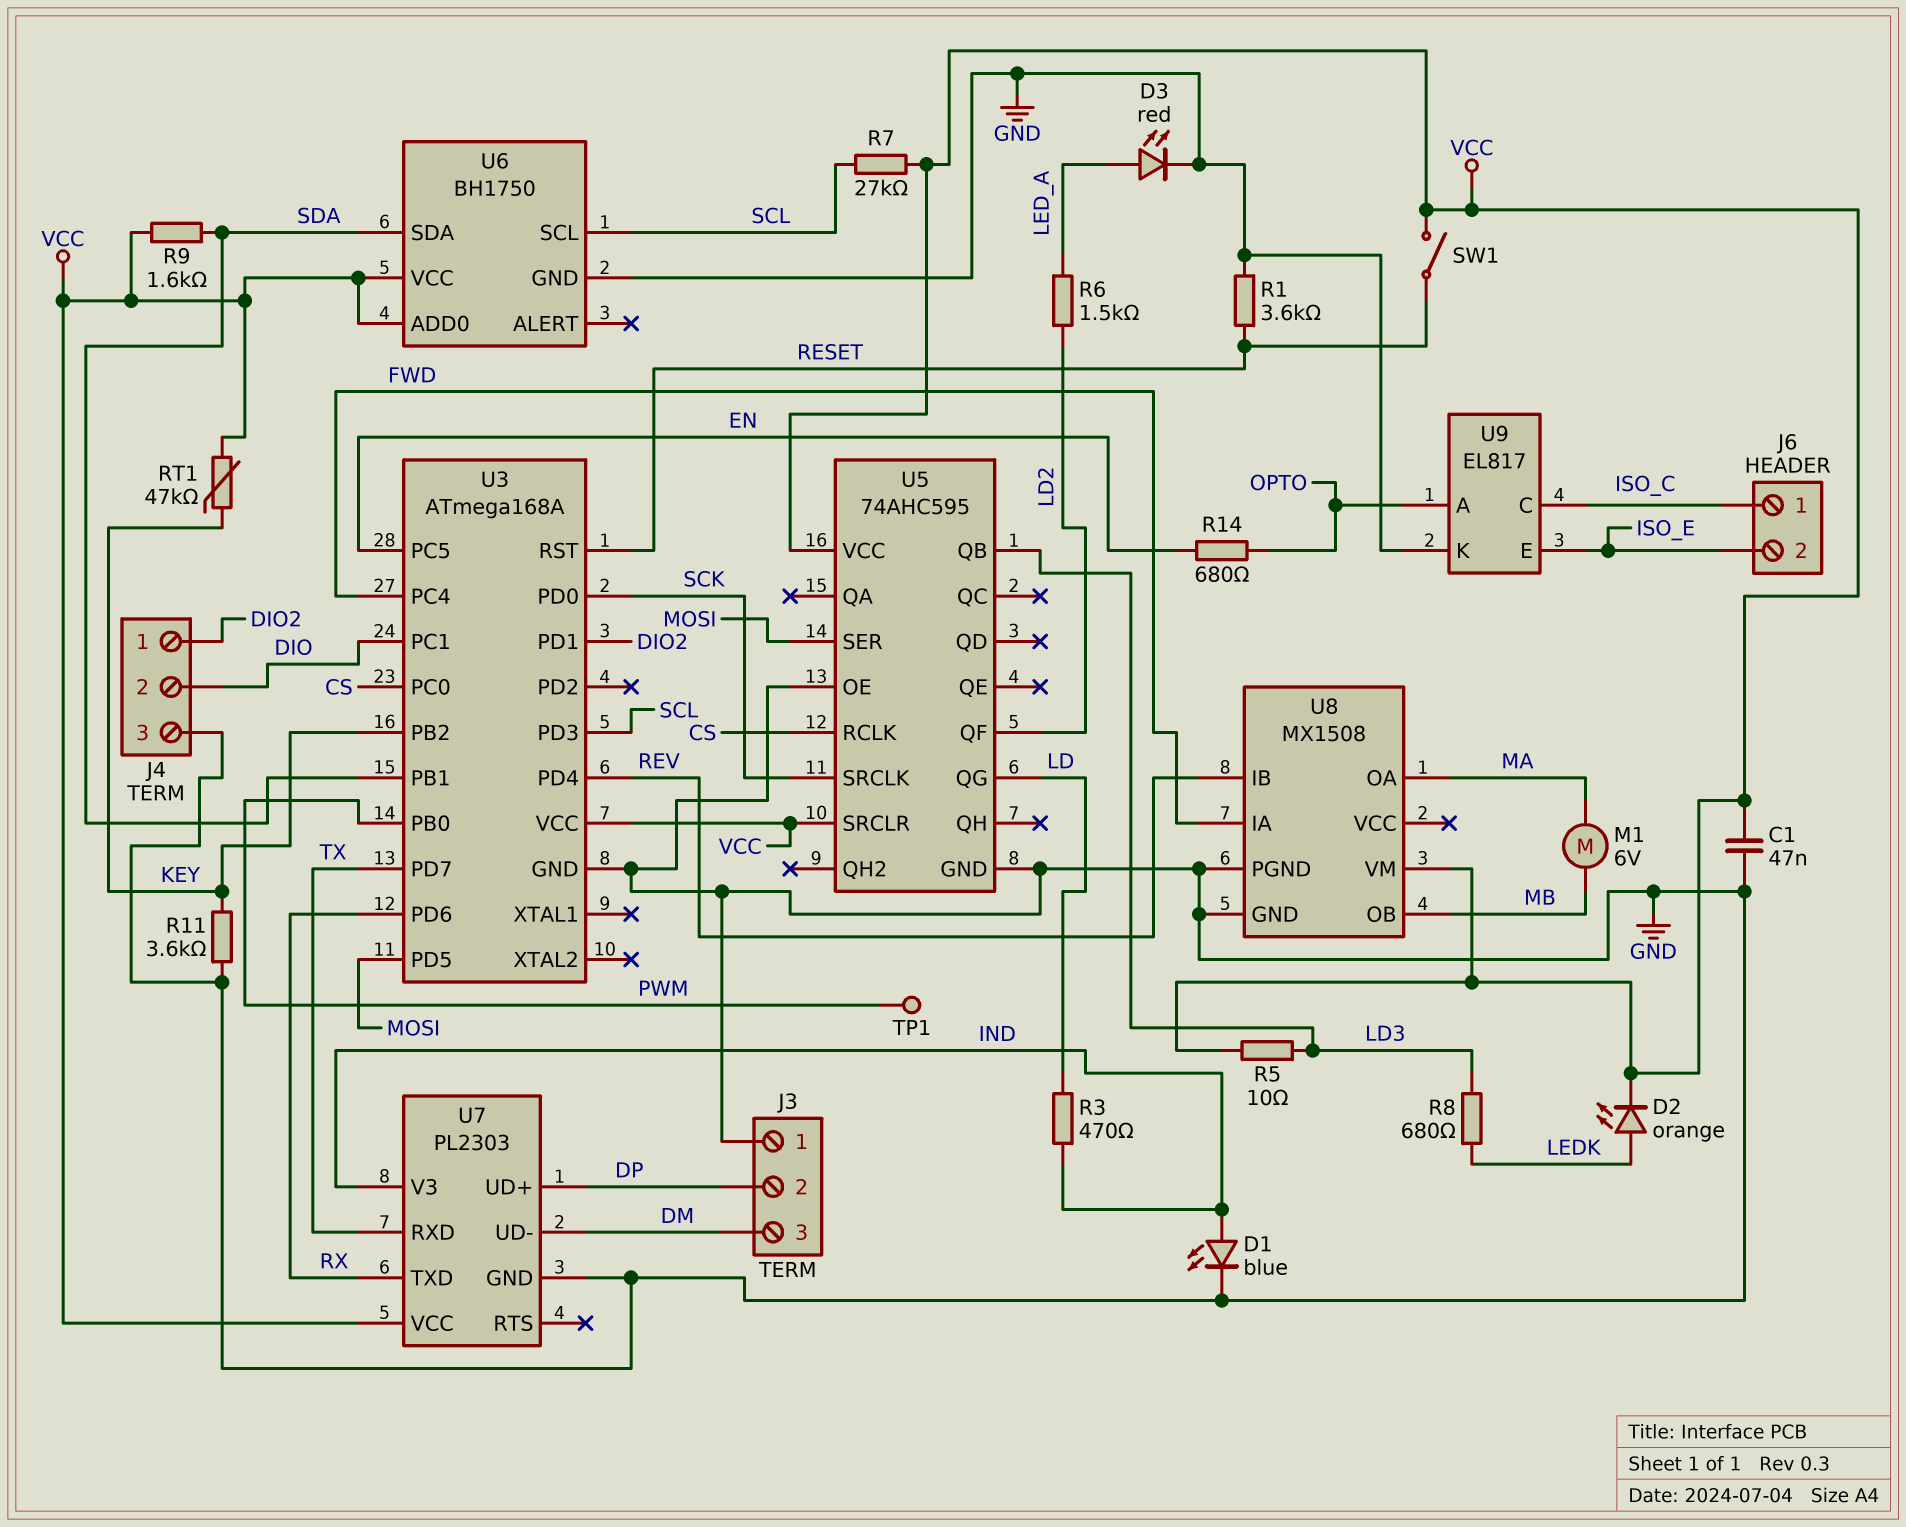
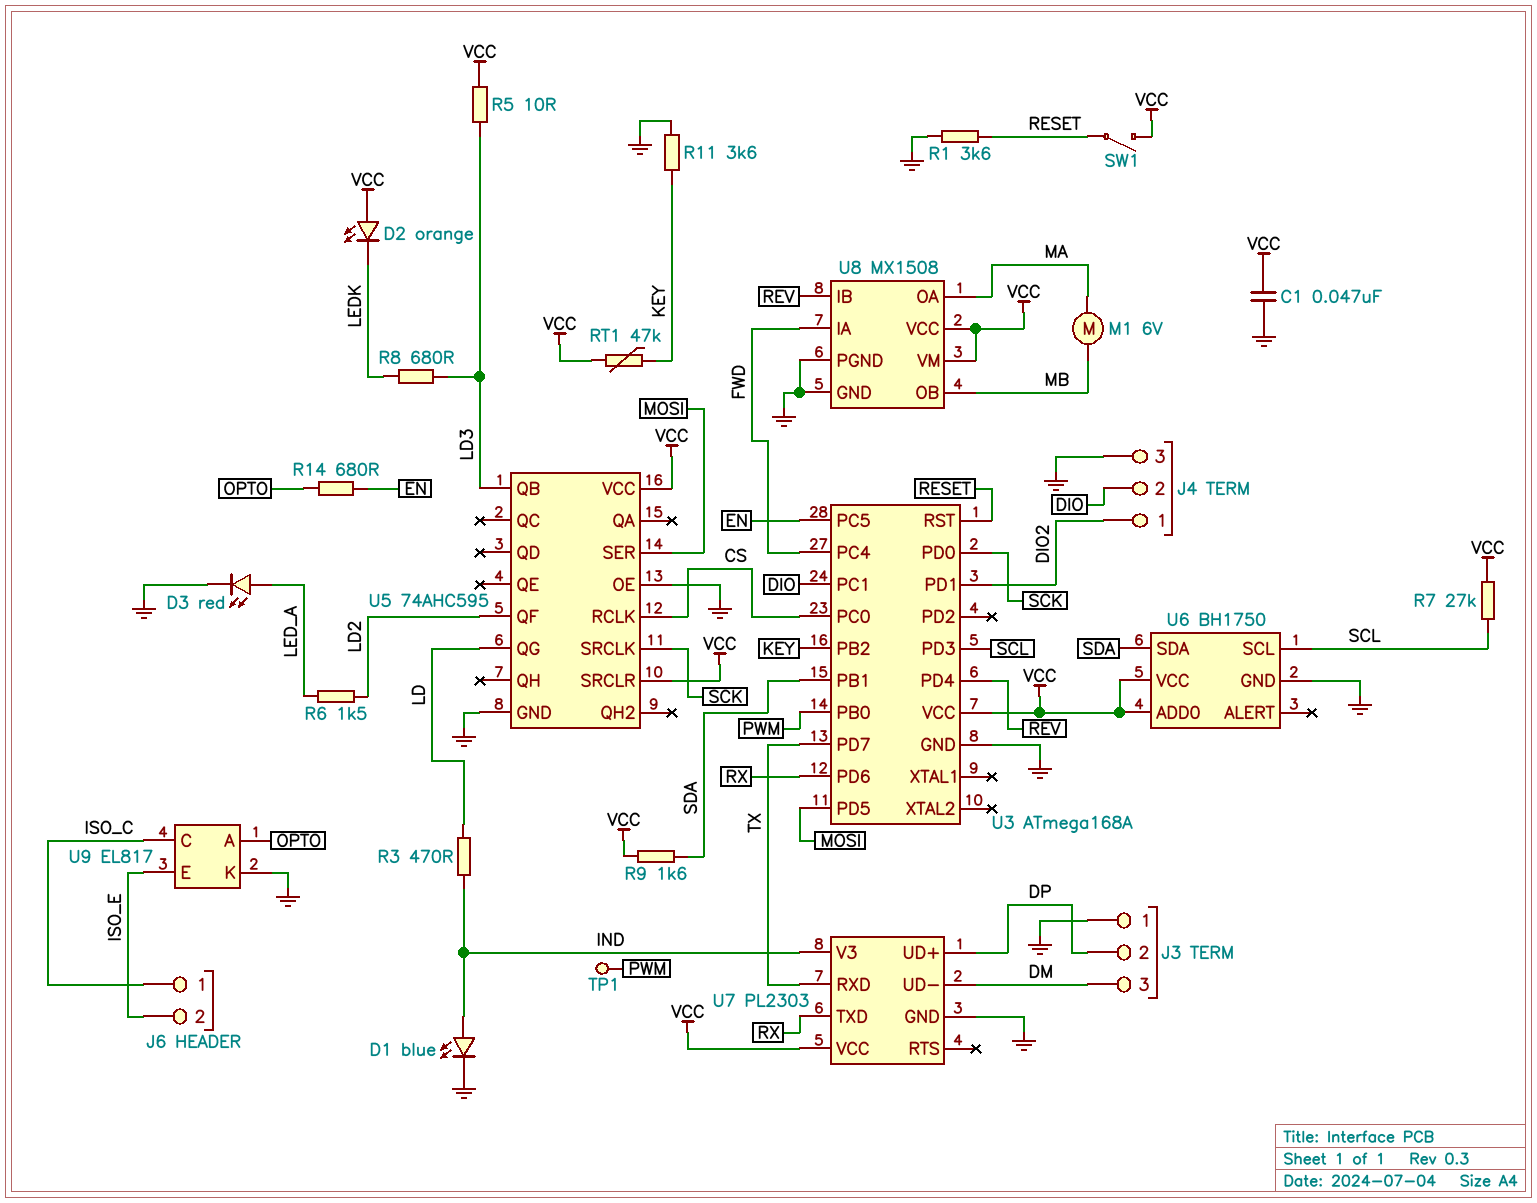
D2: LED orange (A LEDK, K VCC) -> LED orange (A VCC, K LEDK)
U8 pin VCC: none -> VCC

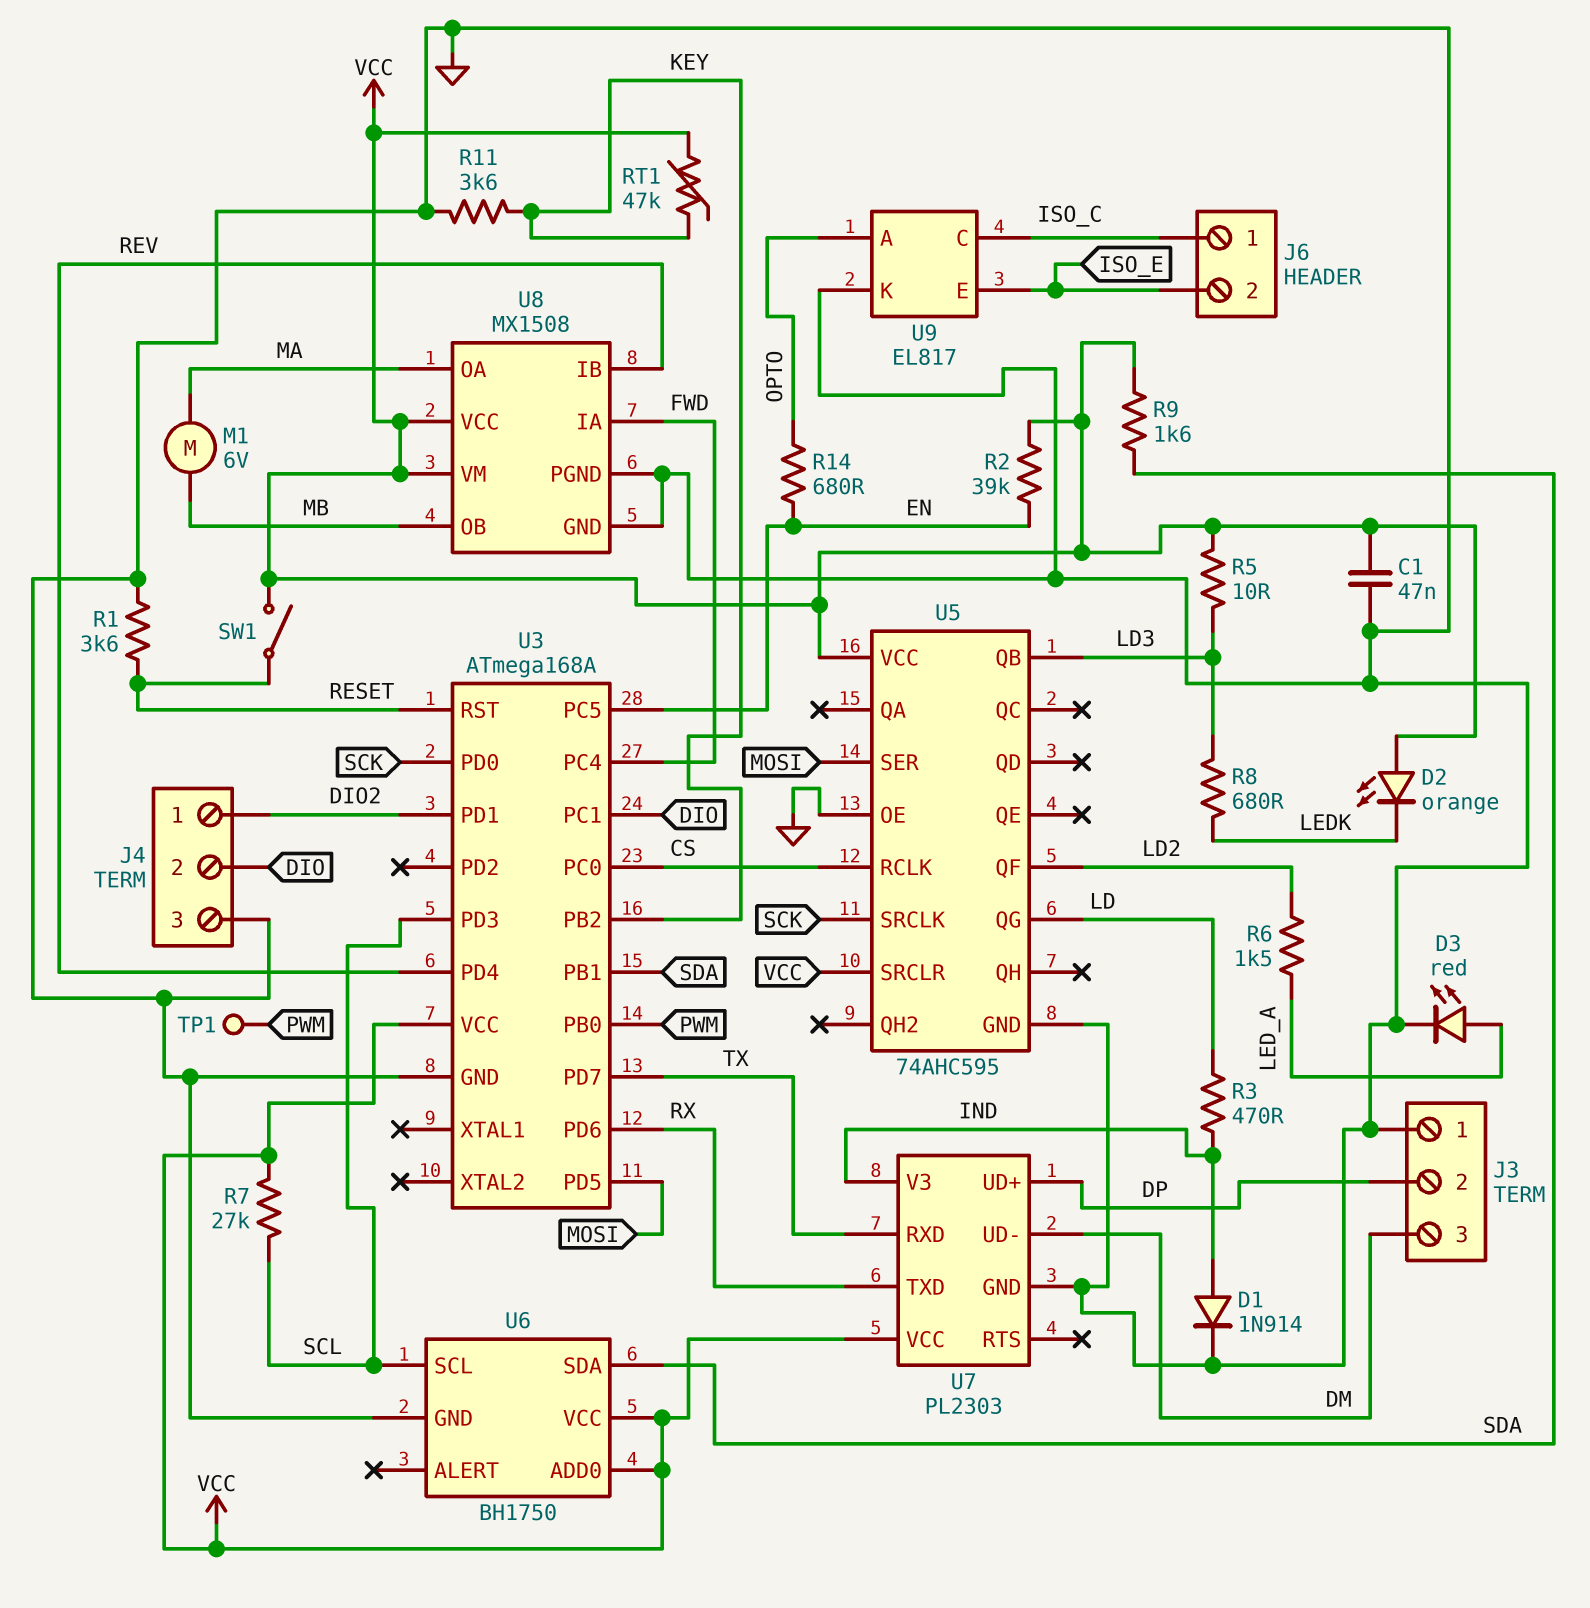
D1: LED blue (A IND, K GND) -> diode 1N914 (A IND, K GND)
R2: none -> 39k (EN, VCC)

